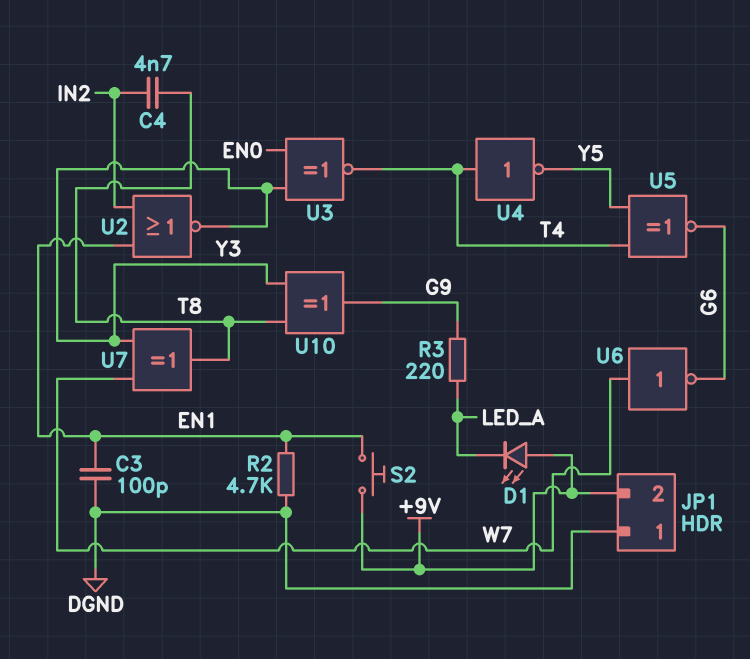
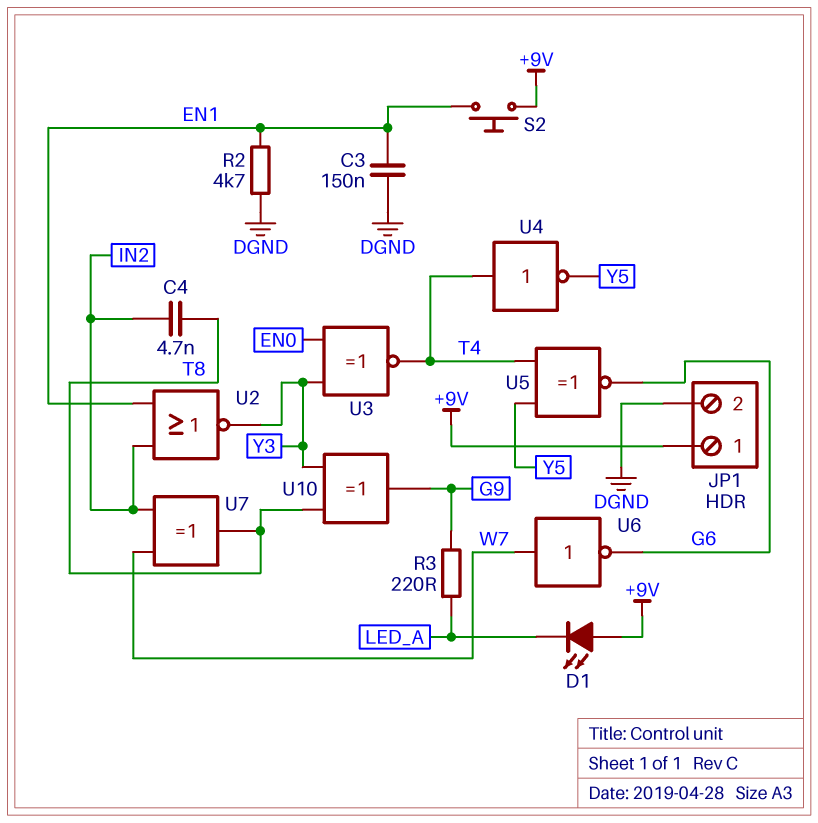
C3: 100pF (DGND, EN1) -> 150nF (DGND, EN1)
JP1 pin 1: DGND -> +9V
JP1 pin 2: +9V -> DGND
U7: XOR (in W7, in Y3, out T8) -> XOR (in IN2, in W7, out T8)

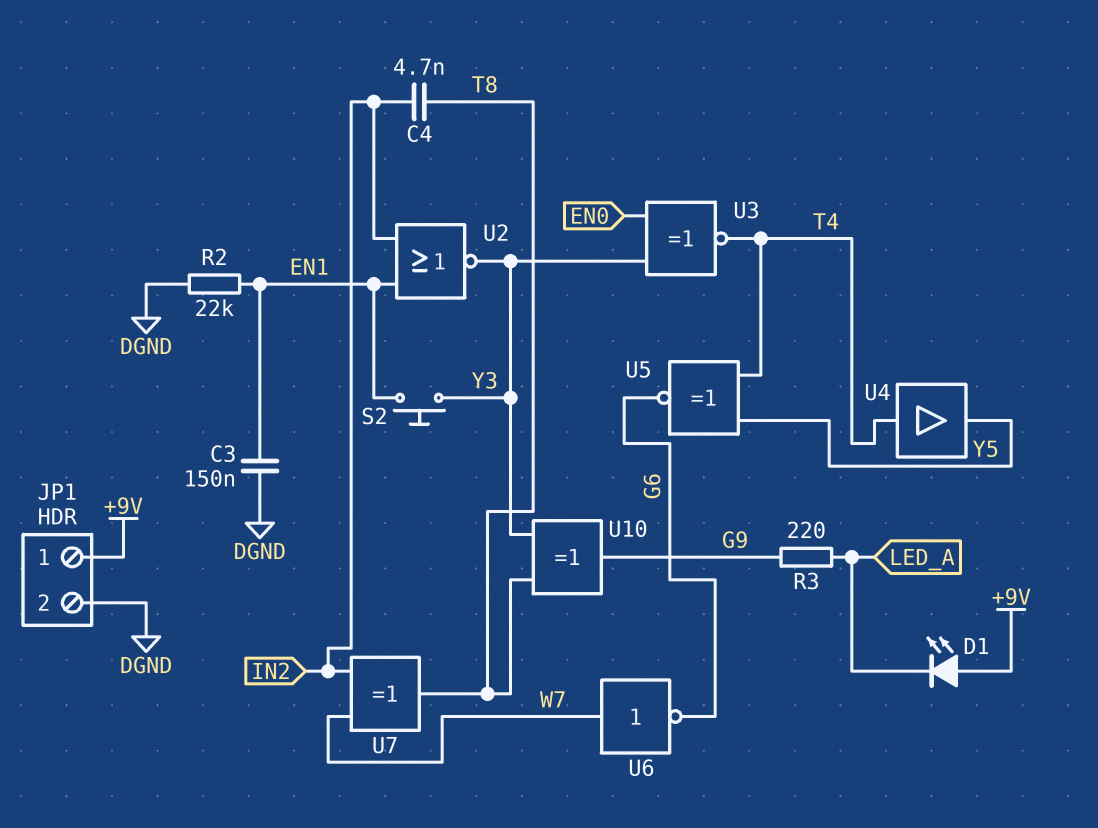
R2: 4.7k (DGND, EN1) -> 22k (DGND, EN1)
S2: button (+9V, EN1) -> button (EN1, Y3)
U4: NOT (in T4, out Y5) -> buffer (in T4, out Y5)

